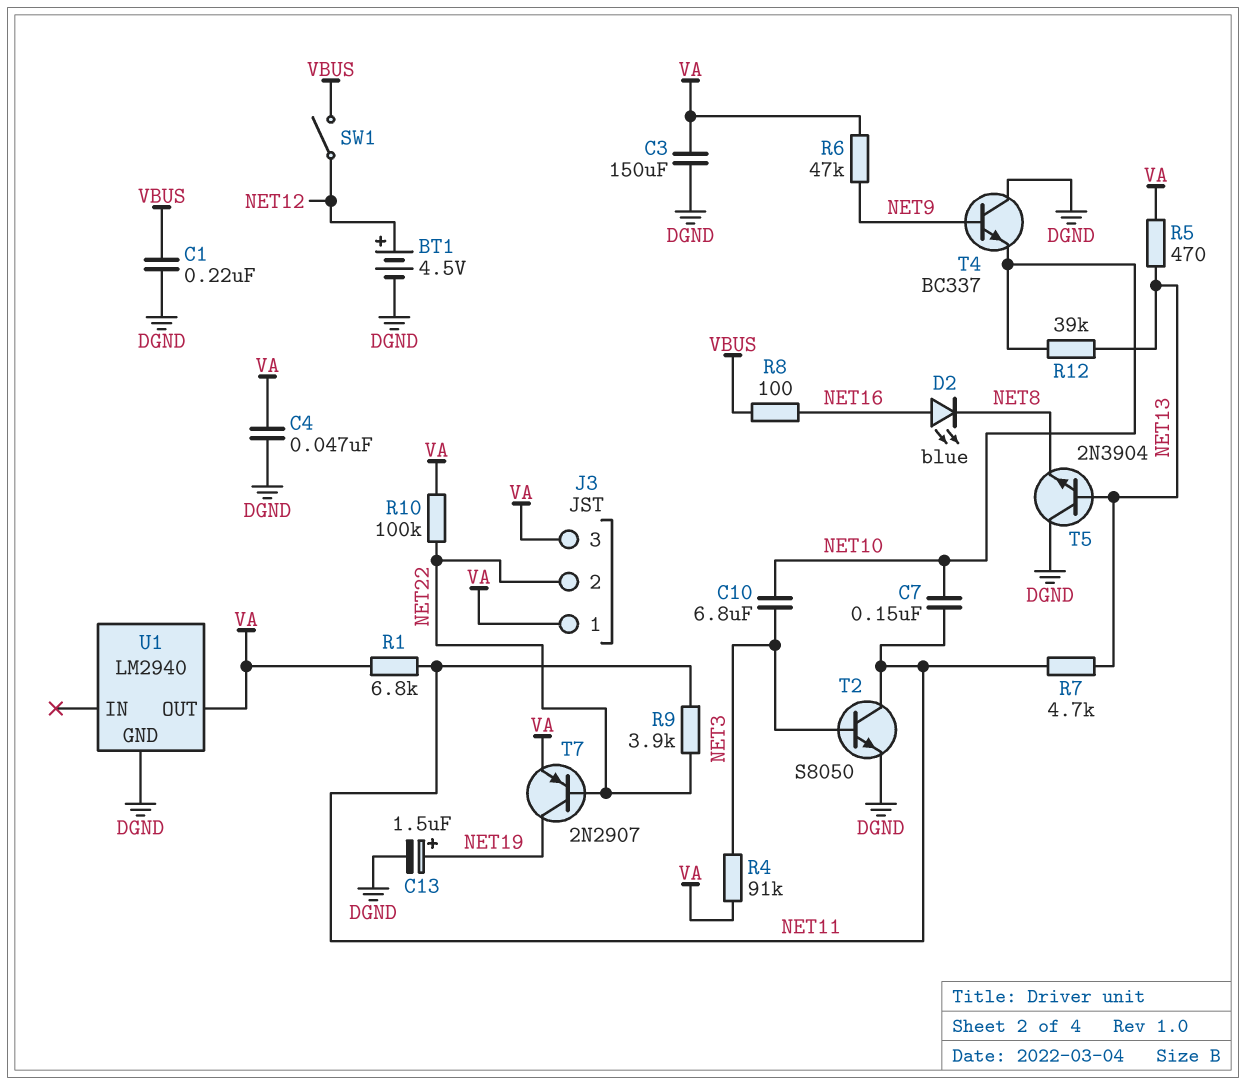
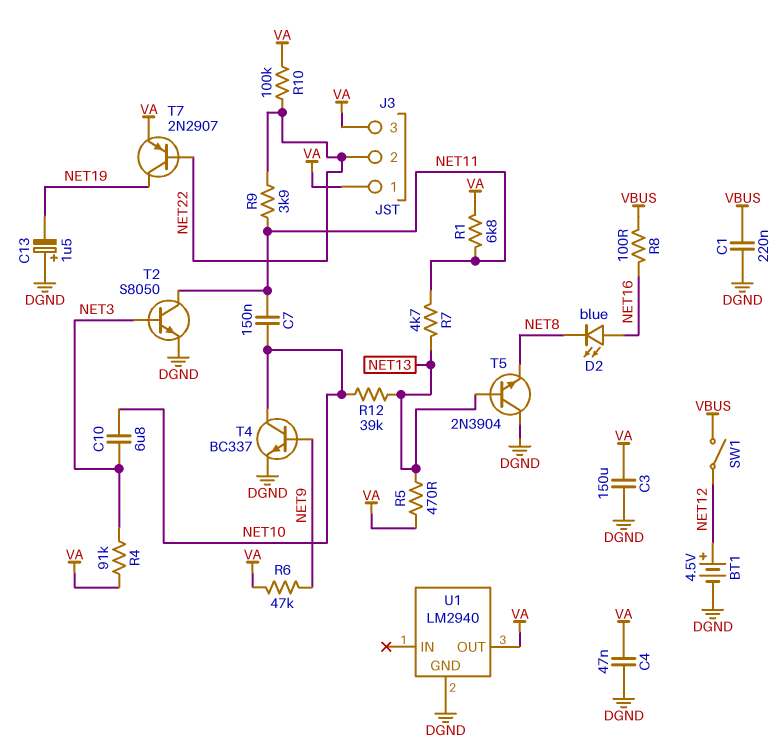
C13: 1.5uF (plus NET19, minus DGND) -> 1.5uF (plus DGND, minus NET19)
T4: NPN BC337 (B NET9, C DGND, E NET10) -> NPN BC337 (B NET9, C NET10, E DGND)

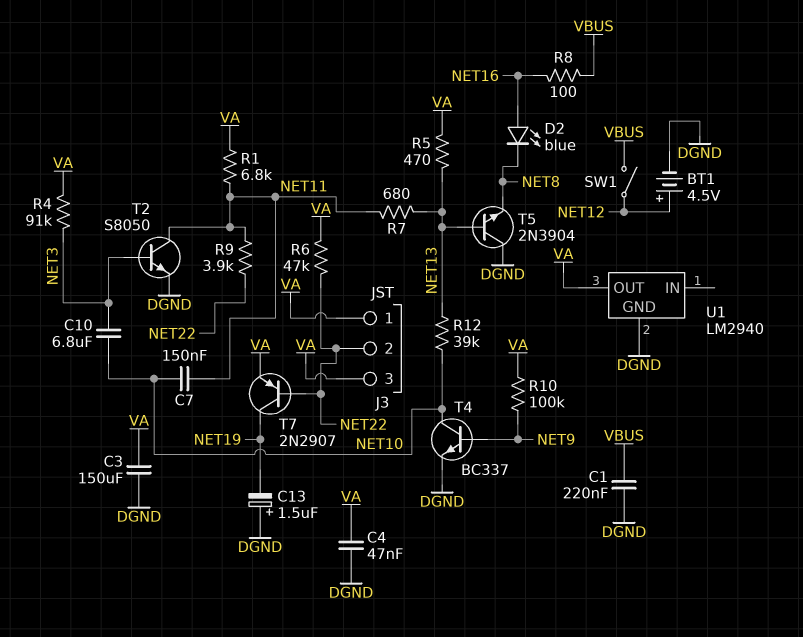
R6: 47k (NET9, VA) -> 47k (NET22, VA)
R7: 4.7k (NET11, NET13) -> 680 (NET11, NET13)
R10: 100k (NET22, VA) -> 100k (NET9, VA)

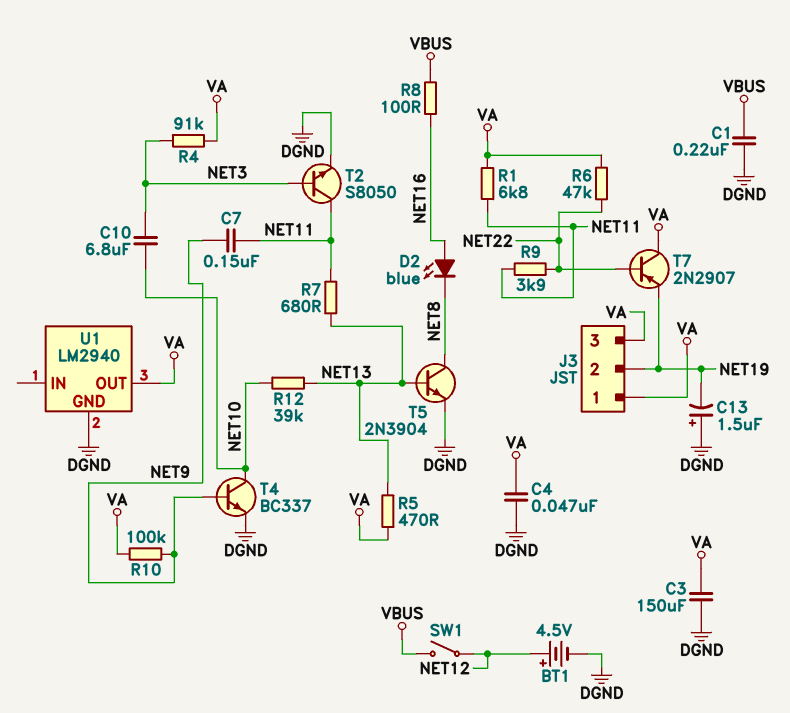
C7: 150nF (NET10, NET11) -> 150nF (NET9, NET11)
J3 pin 2: NET22 -> NET19
T5: NPN 2N3904 (B NET13, C DGND, E NET8) -> NPN 2N3904 (B NET13, C NET8, E DGND)
T7: PNP 2N2907 (B NET22, C NET19, E VA) -> PNP 2N2907 (B NET22, C VA, E NET19)

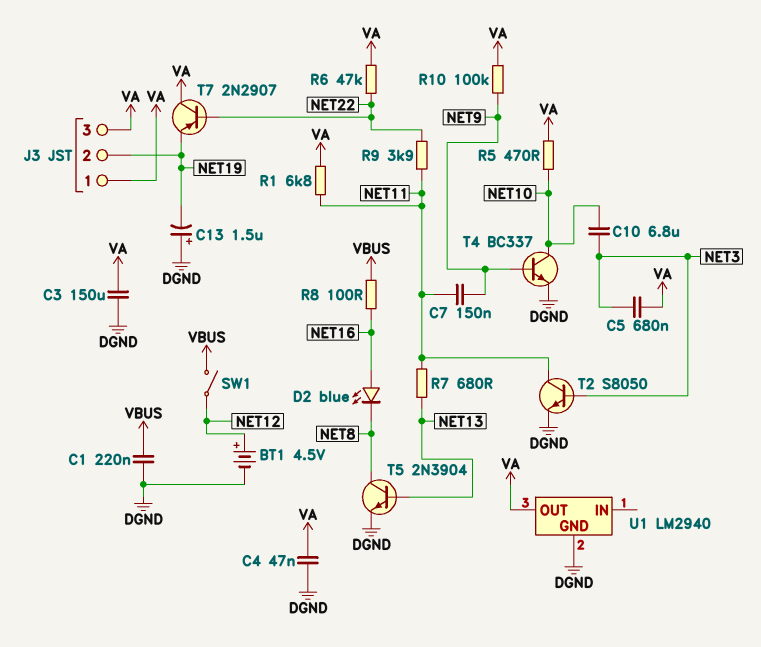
C5: none -> 680nF (NET3, VA)
R4: 91k (NET3, VA) -> none
R5: 470 (NET13, VA) -> 470 (NET10, VA)
R12: 39k (NET10, NET13) -> none

